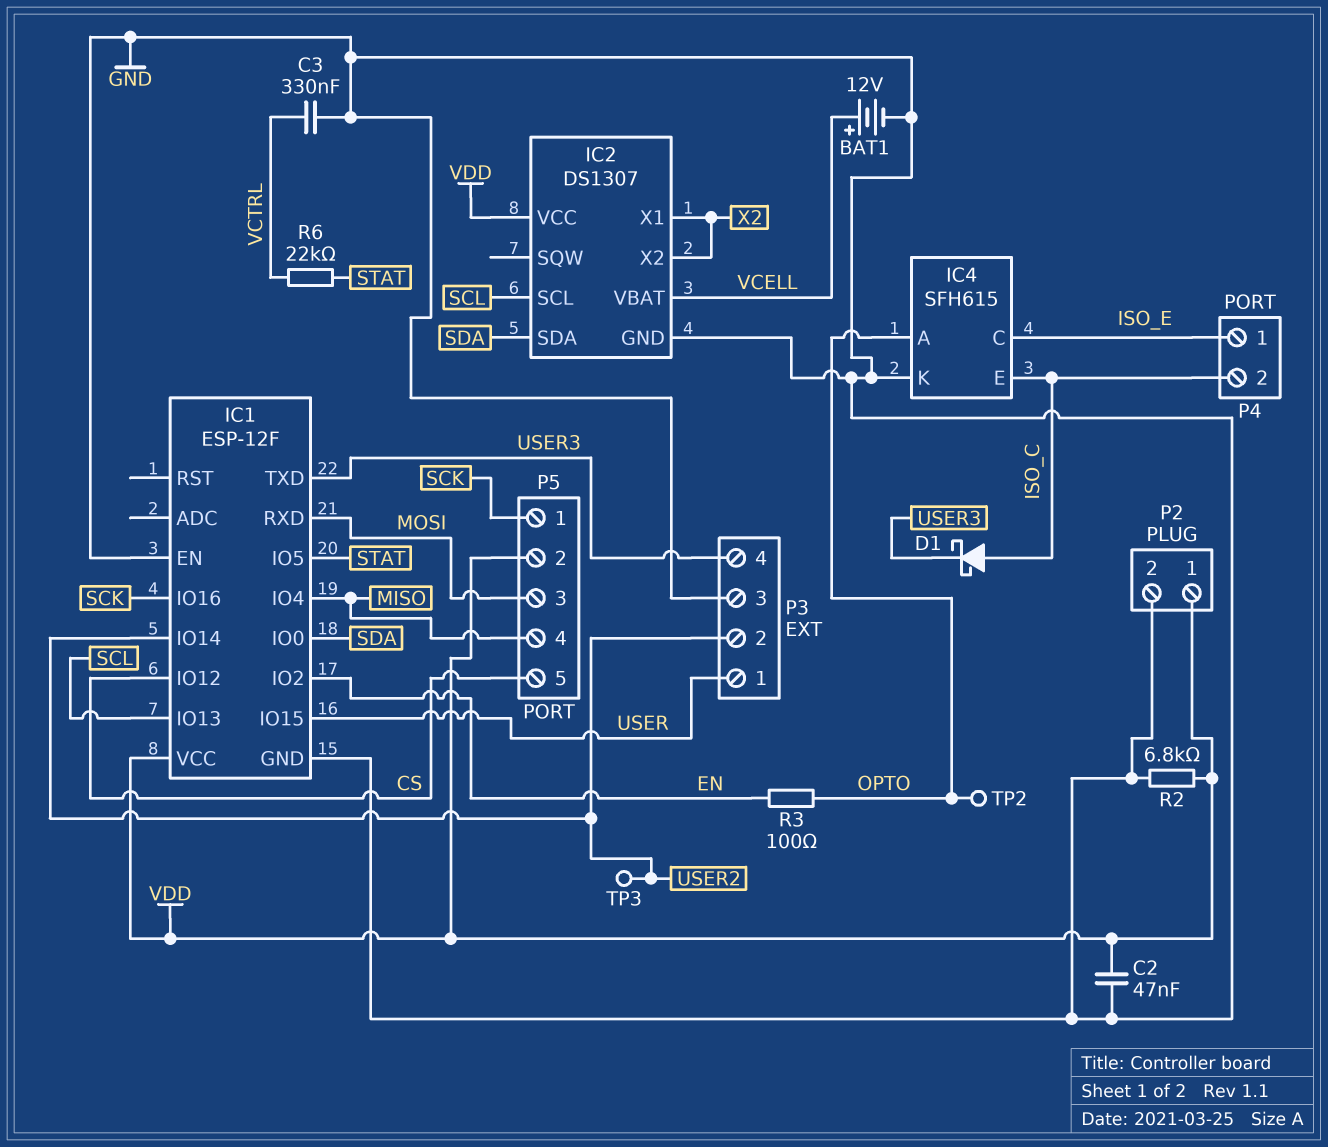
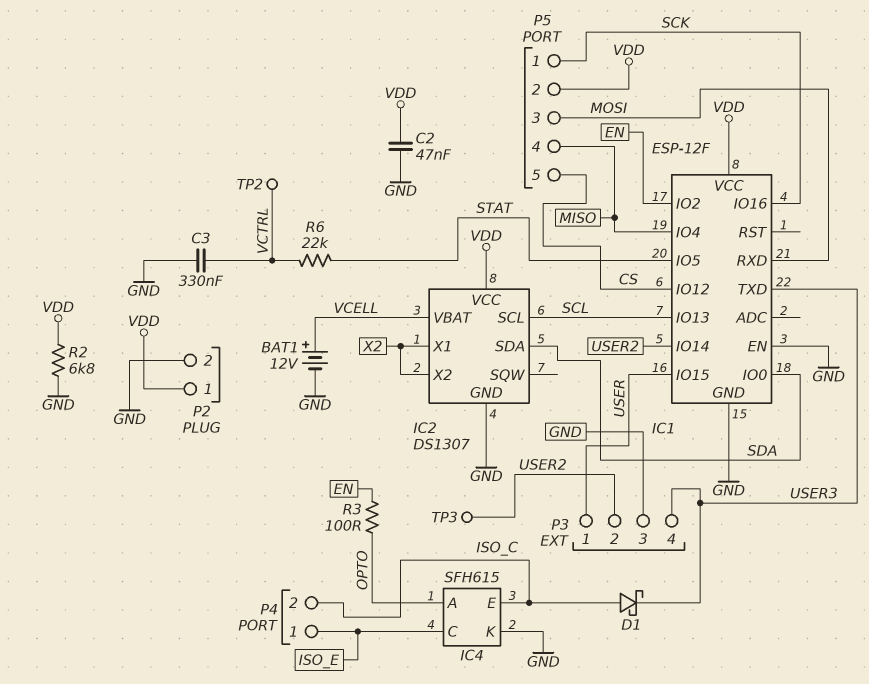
TP2: test point (OPTO) -> test point (VCTRL)

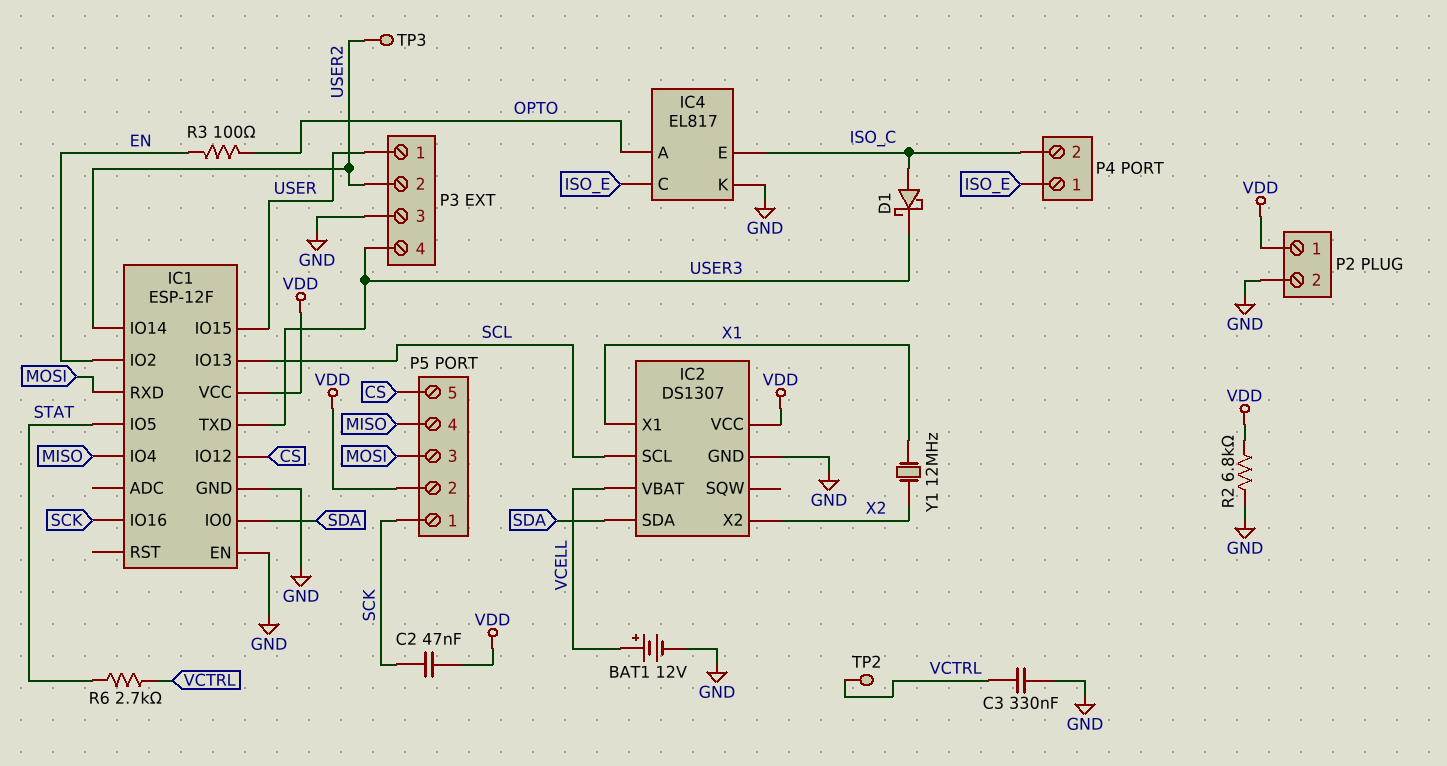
C2: 47nF (GND, VDD) -> 47nF (SCK, VDD)
IC2 pin X1: X2 -> X1
IC4: SFH615 -> EL817
R6: 22k (STAT, VCTRL) -> 2.7k (STAT, VCTRL)
Y1: none -> 12MHz (X1, X2)

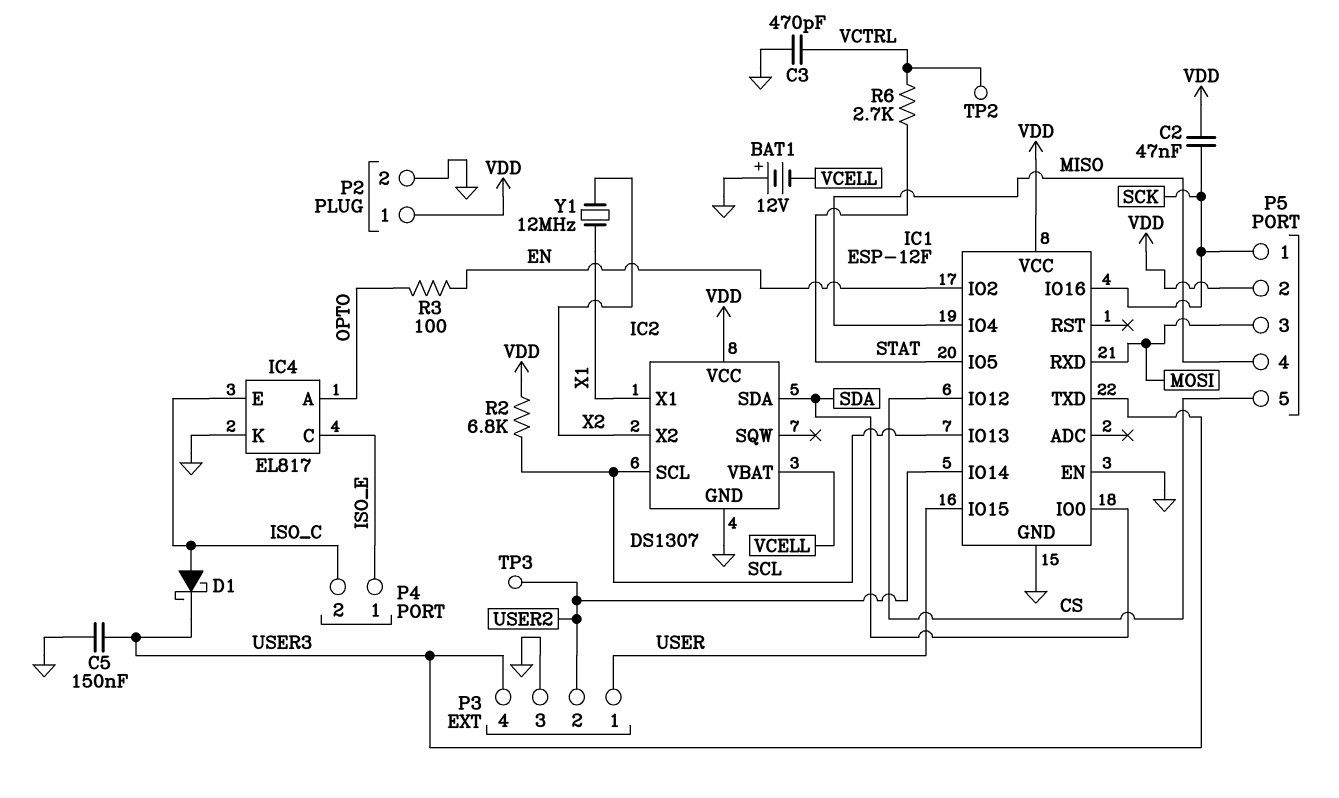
BAT1: 12V (plus VCELL, minus GND) -> 12V (plus GND, minus VCELL)
C3: 330nF (GND, VCTRL) -> 470pF (GND, VCTRL)
C5: none -> 150nF (GND, USER3)
R2: 6.8k (GND, VDD) -> 6.8k (SCL, VDD)

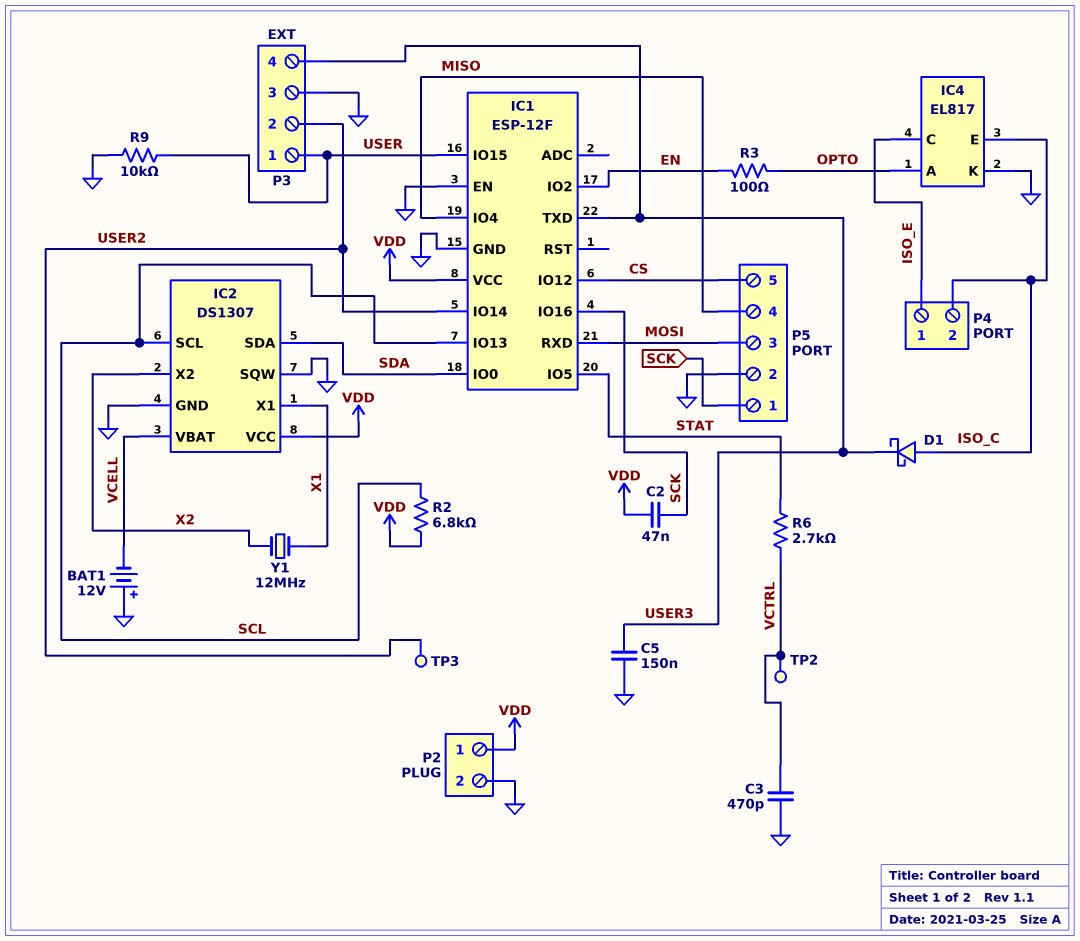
IC2 pin SQW: none -> GND
P5 pin 2: VDD -> GND
R9: none -> 10k (GND, USER)

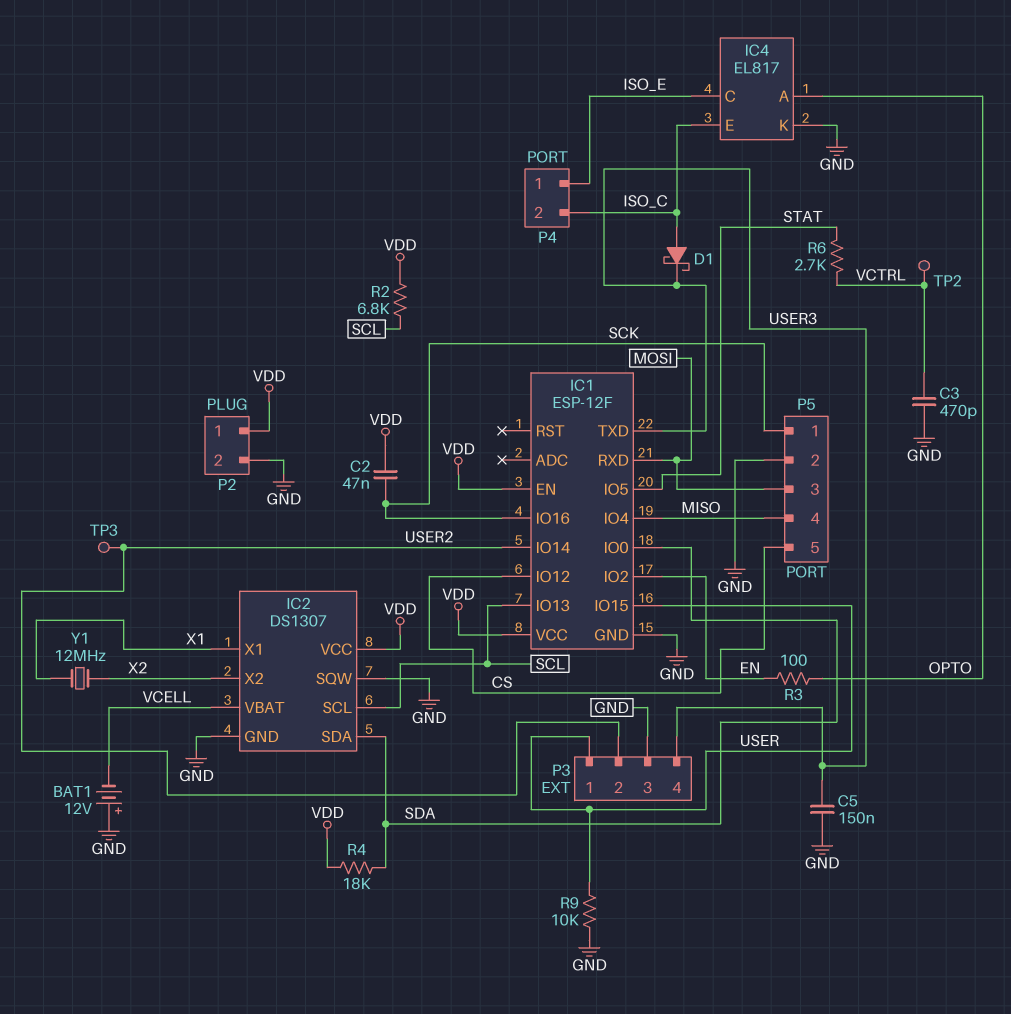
IC1 pin EN: GND -> VDD
R4: none -> 18k (SDA, VDD)

